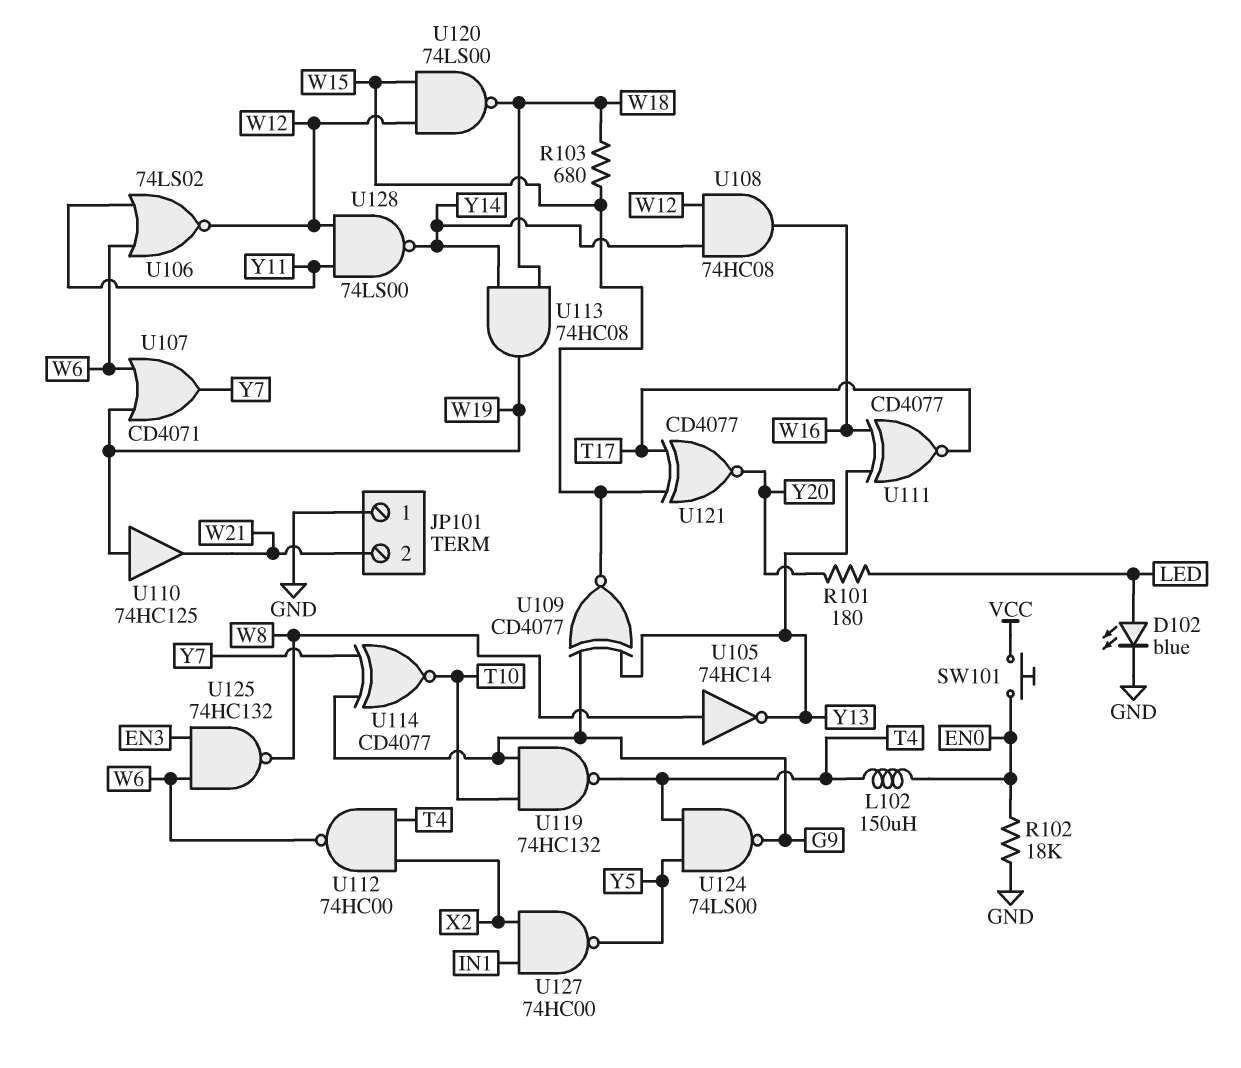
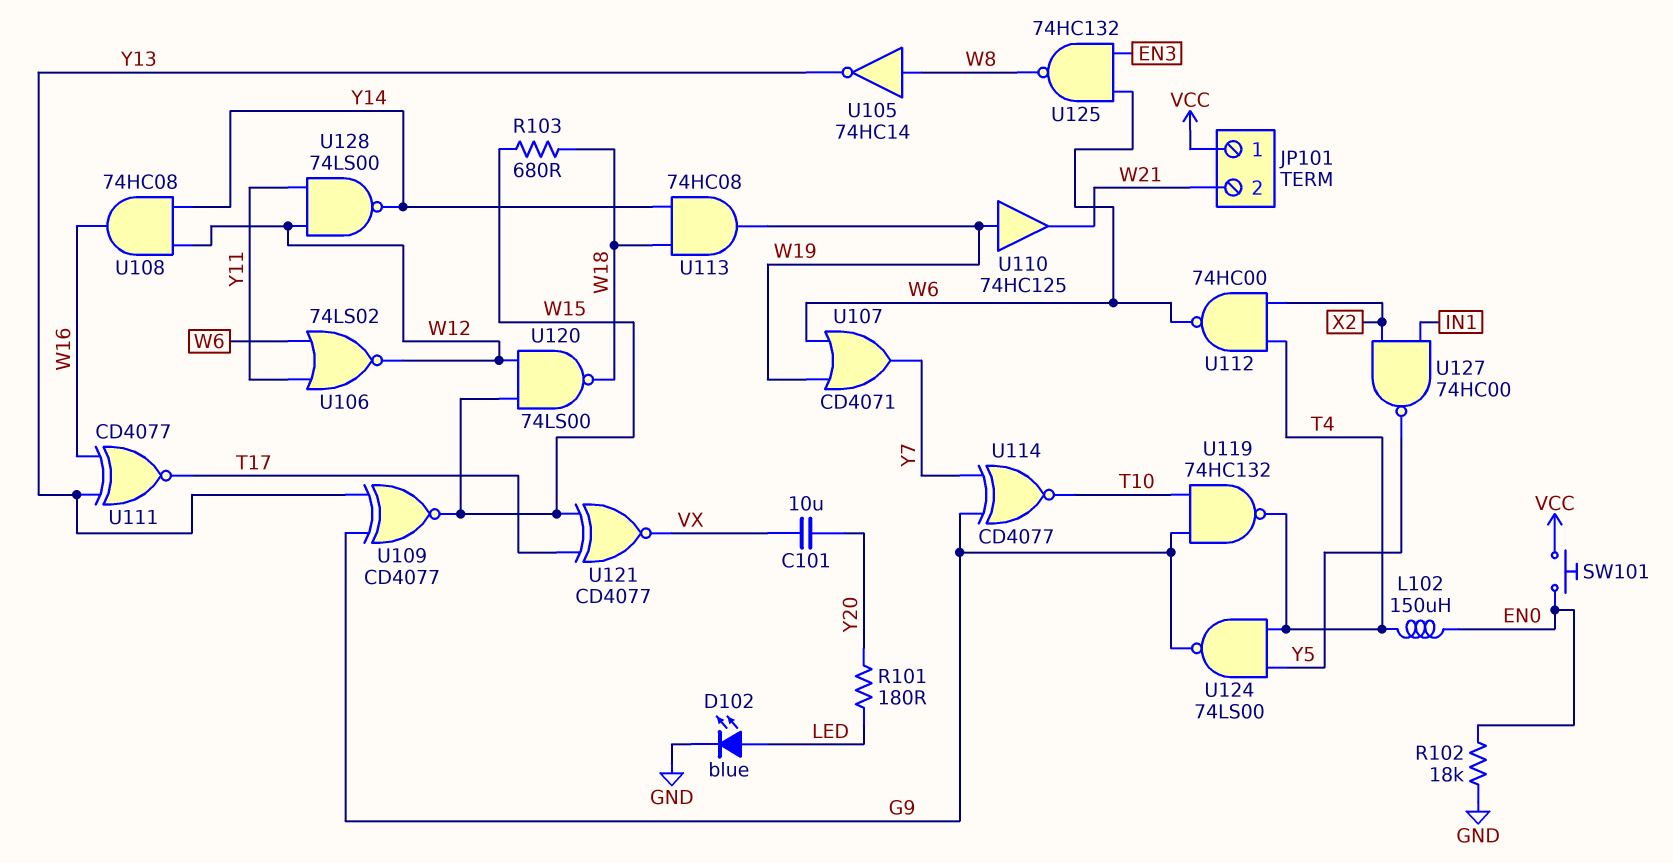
C101: none -> 10uF (VX, Y20)
JP101 pin 1: GND -> VCC
U121: XNOR CD4077 (in T17, in W15, out Y20) -> XNOR CD4077 (in T17, in W15, out VX)

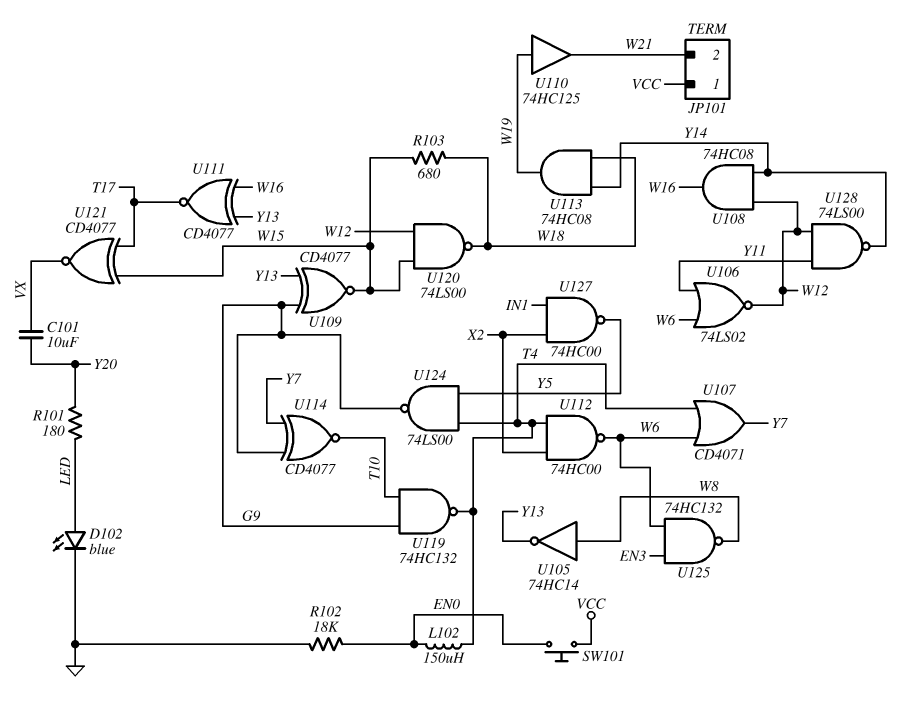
U107: OR CD4071 (in W6, in W19, out Y7) -> OR CD4071 (in T4, in W6, out Y7)

